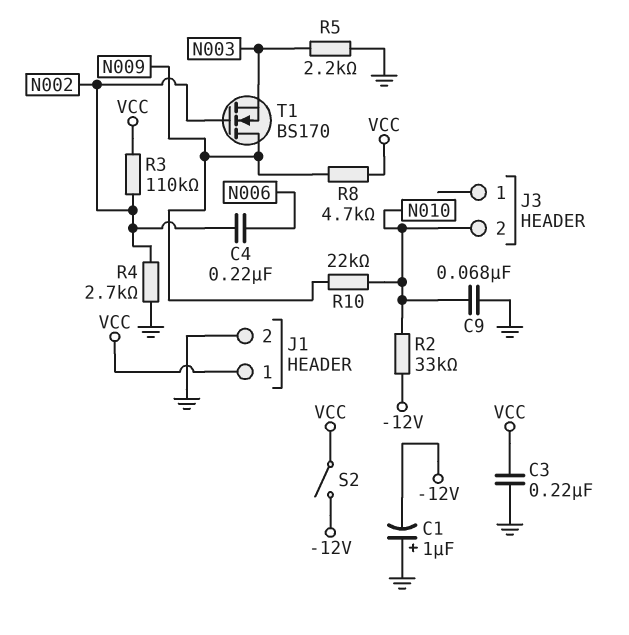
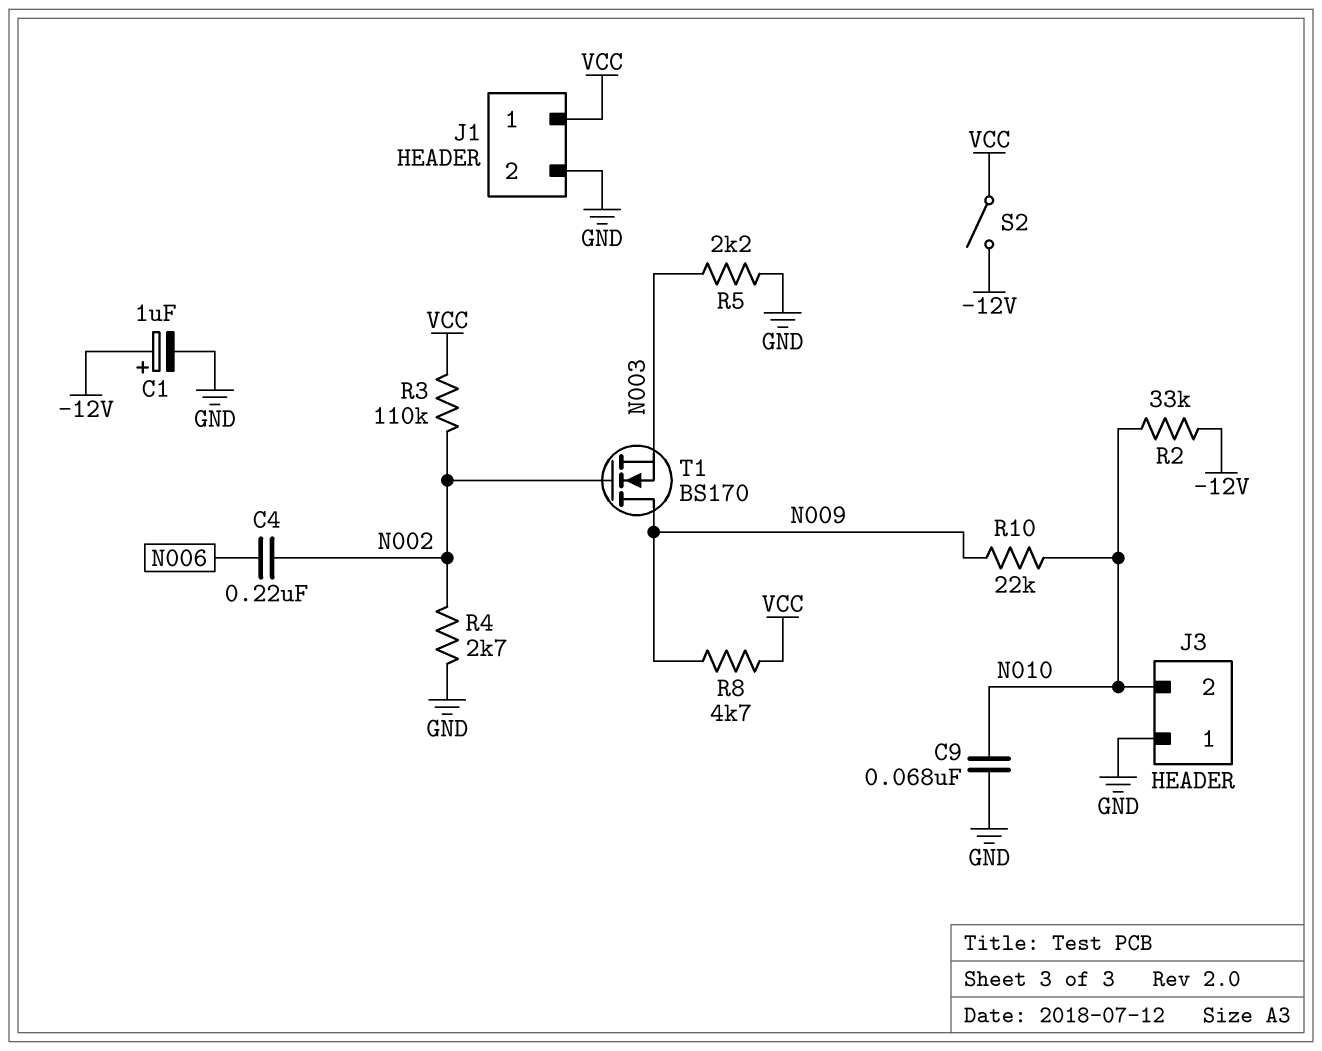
C1: 1uF (plus GND, minus -12V) -> 1uF (plus -12V, minus GND)
C3: 220nF (GND, VCC) -> none
J3 pin 1: none -> GND

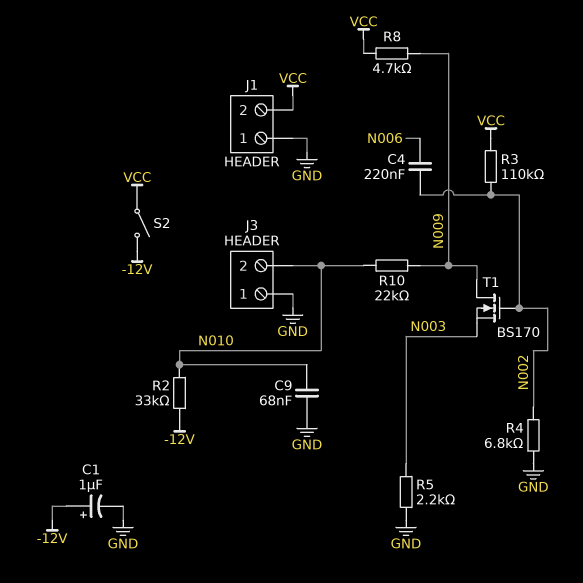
J1 pin 1: VCC -> GND
J1 pin 2: GND -> VCC
R4: 2.7k (GND, N002) -> 6.8k (GND, N002)

